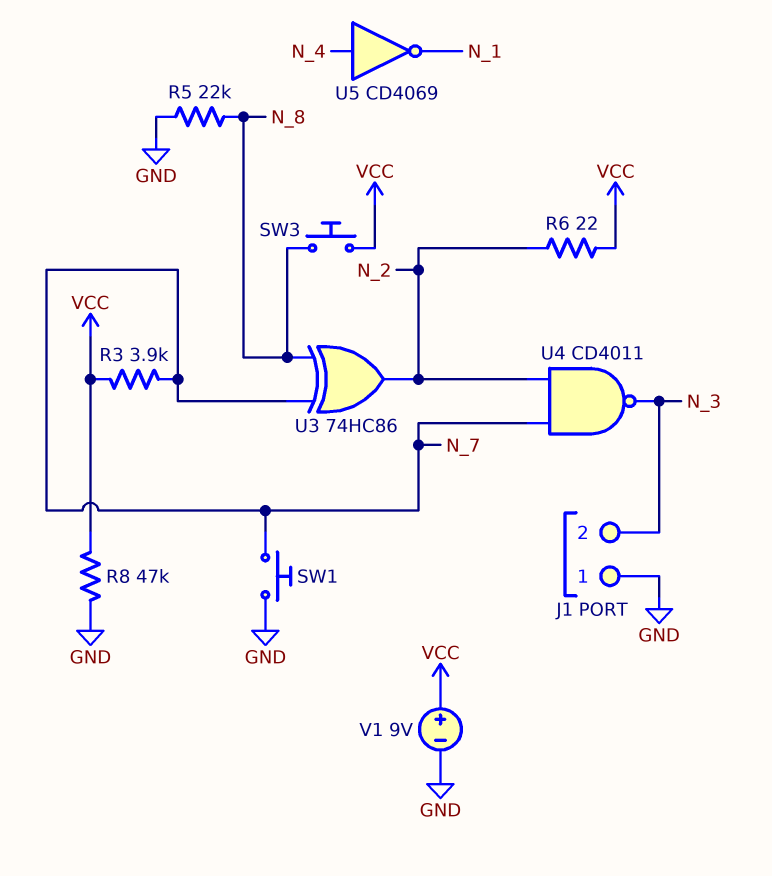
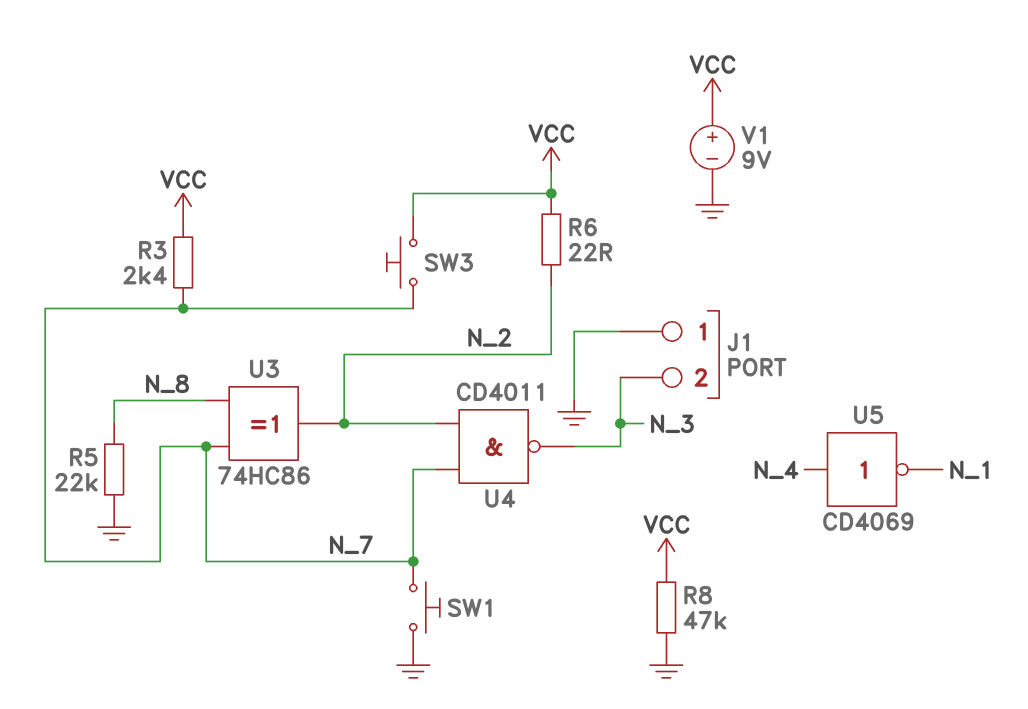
R3: 3.9k (N_7, VCC) -> 2.4k (N_7, VCC)
SW3: button (N_8, VCC) -> button (N_7, VCC)

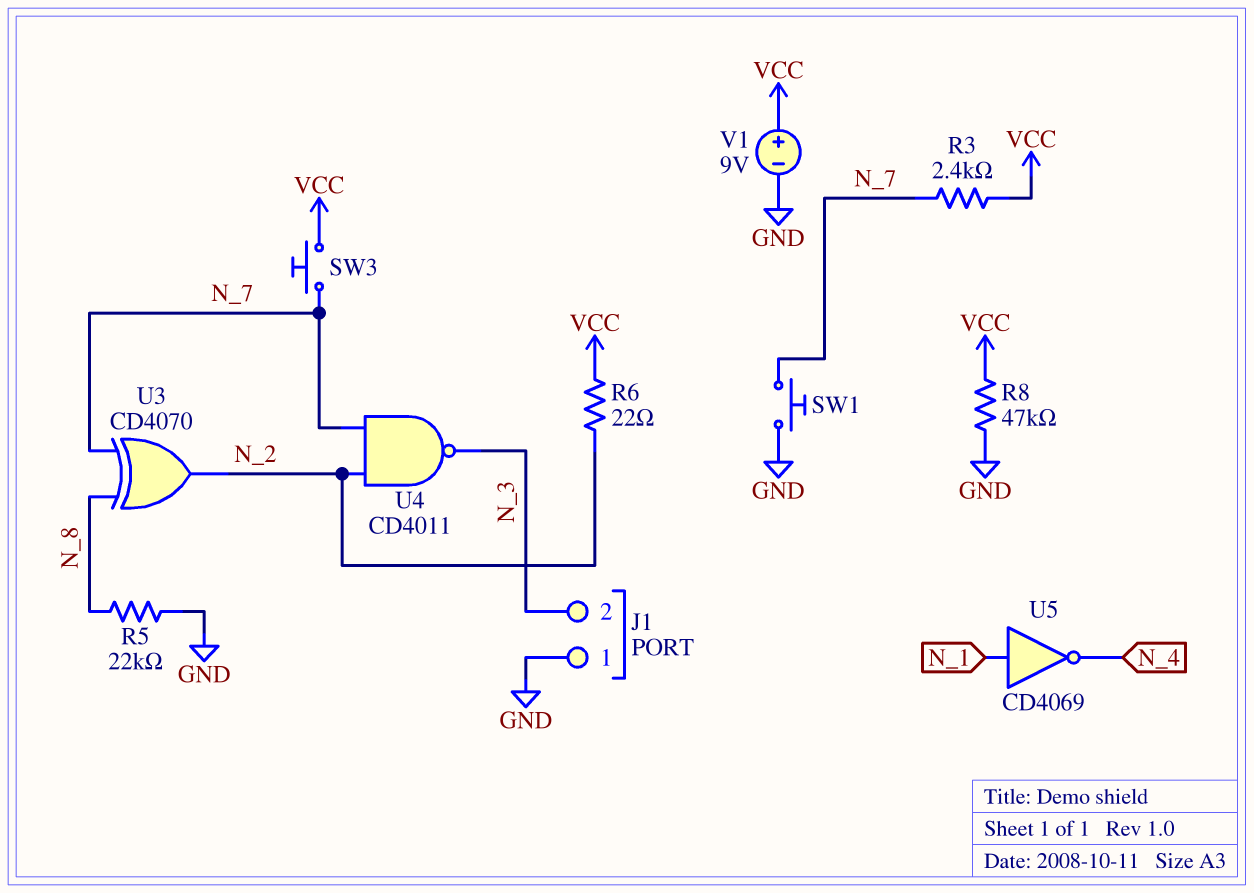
U3: XOR 74HC86 (in N_7, in N_8, out N_2) -> XOR CD4070 (in N_7, in N_8, out N_2)
U5: NOT CD4069 (in N_4, out N_1) -> NOT CD4069 (in N_1, out N_4)

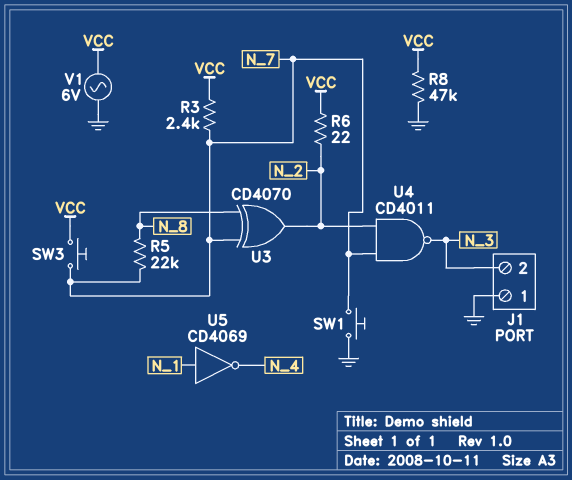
R5: 22k (GND, N_8) -> 22k (N_7, N_8)
V1: 9V (plus VCC, minus GND) -> AC 6V (GND, VCC)

